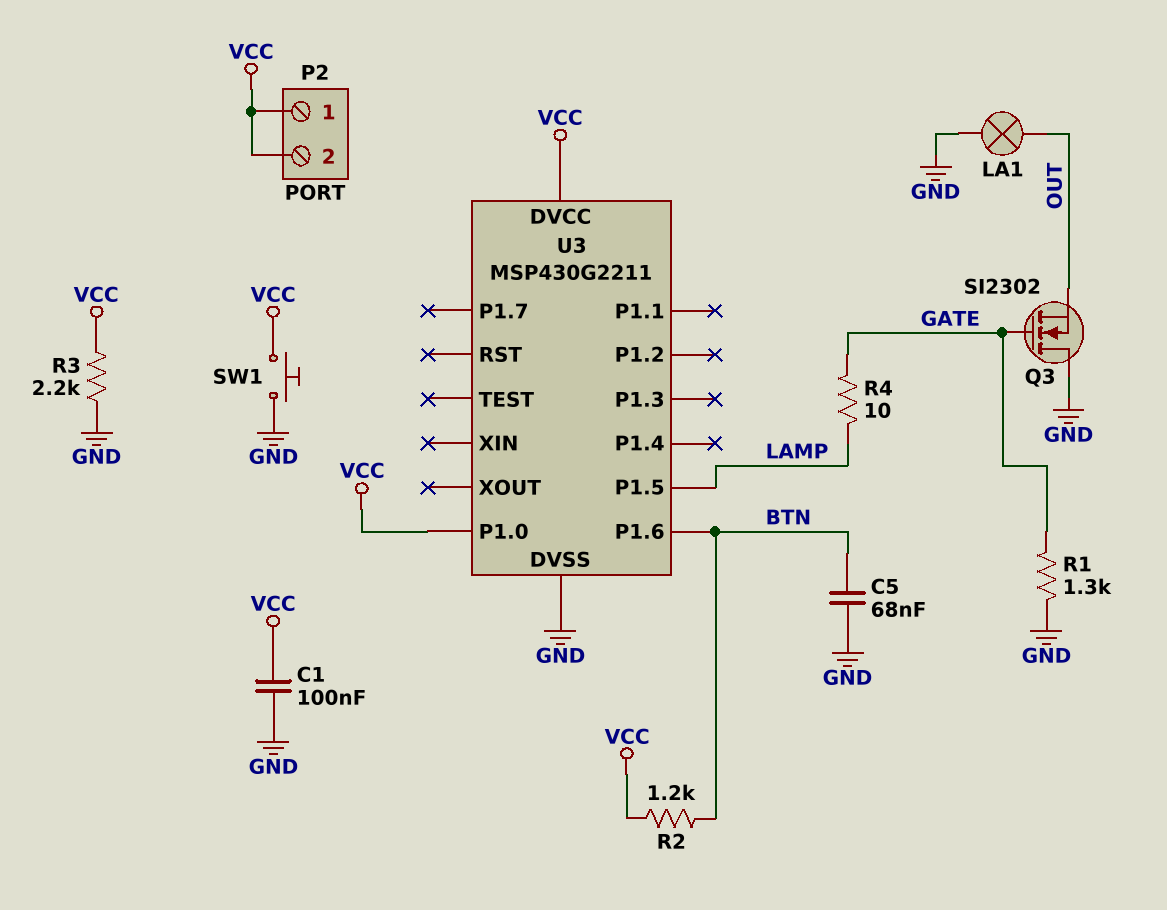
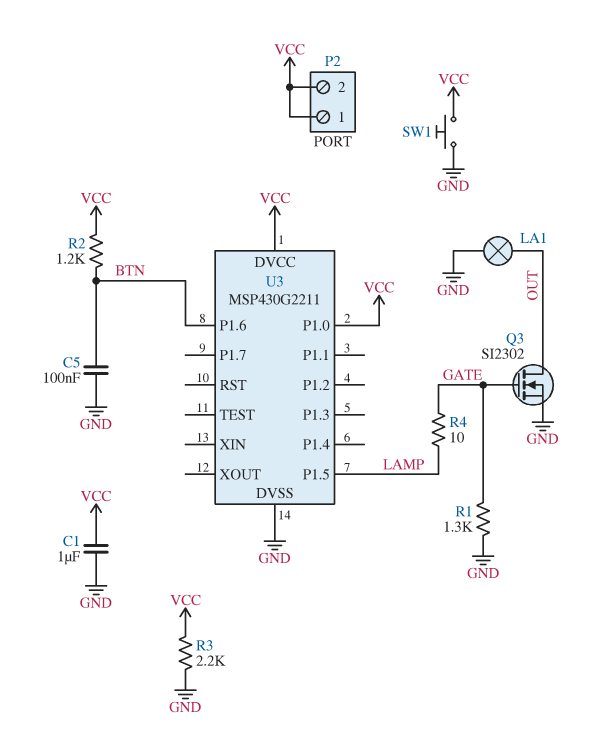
C1: 100nF (GND, VCC) -> 1uF (GND, VCC)
C5: 68nF (BTN, GND) -> 100nF (BTN, GND)
Q3: NMOS SI2302 (G GATE, D GND, S OUT) -> NMOS SI2302 (G GATE, D OUT, S GND)

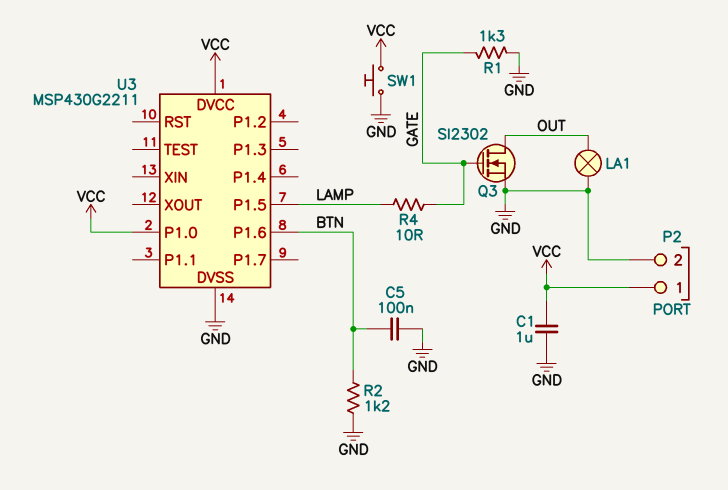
P2 pin 2: VCC -> GND
R2: 1.2k (BTN, VCC) -> 1.2k (BTN, GND)
R3: 2.2k (GND, VCC) -> none

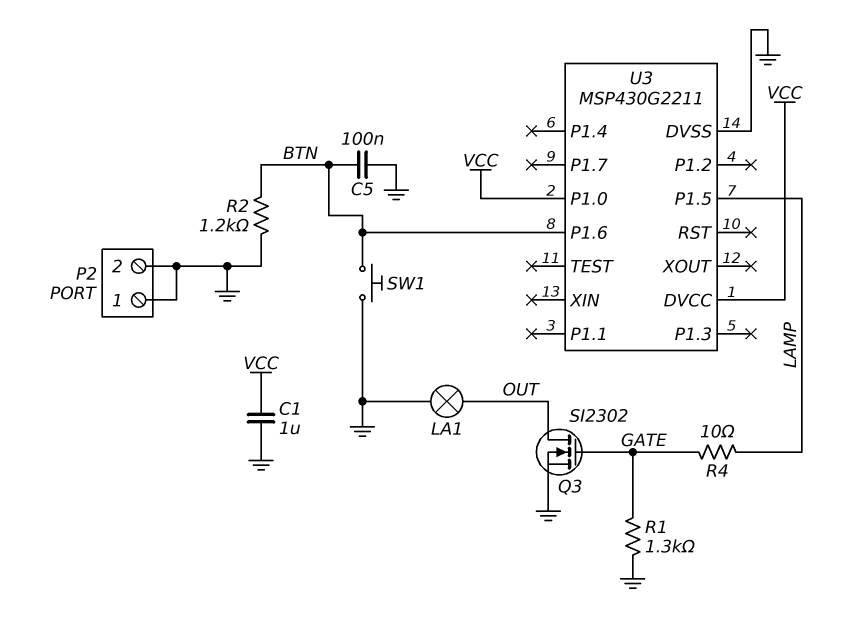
P2 pin 1: VCC -> GND
SW1: button (GND, VCC) -> button (BTN, GND)

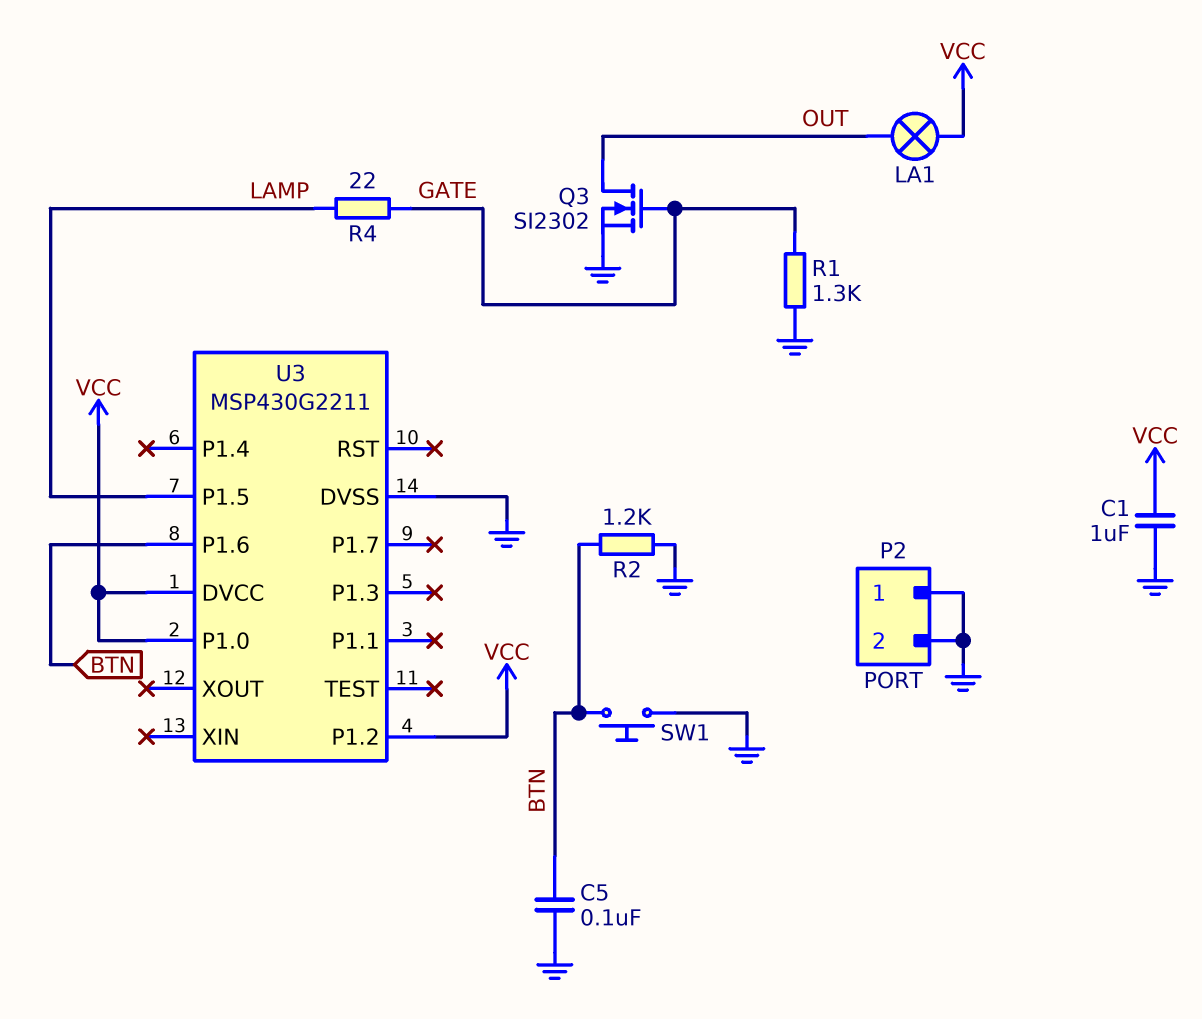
LA1: lamp (GND, OUT) -> lamp (OUT, VCC)
R4: 10 (GATE, LAMP) -> 22 (GATE, LAMP)
U3 pin P1.2: none -> VCC

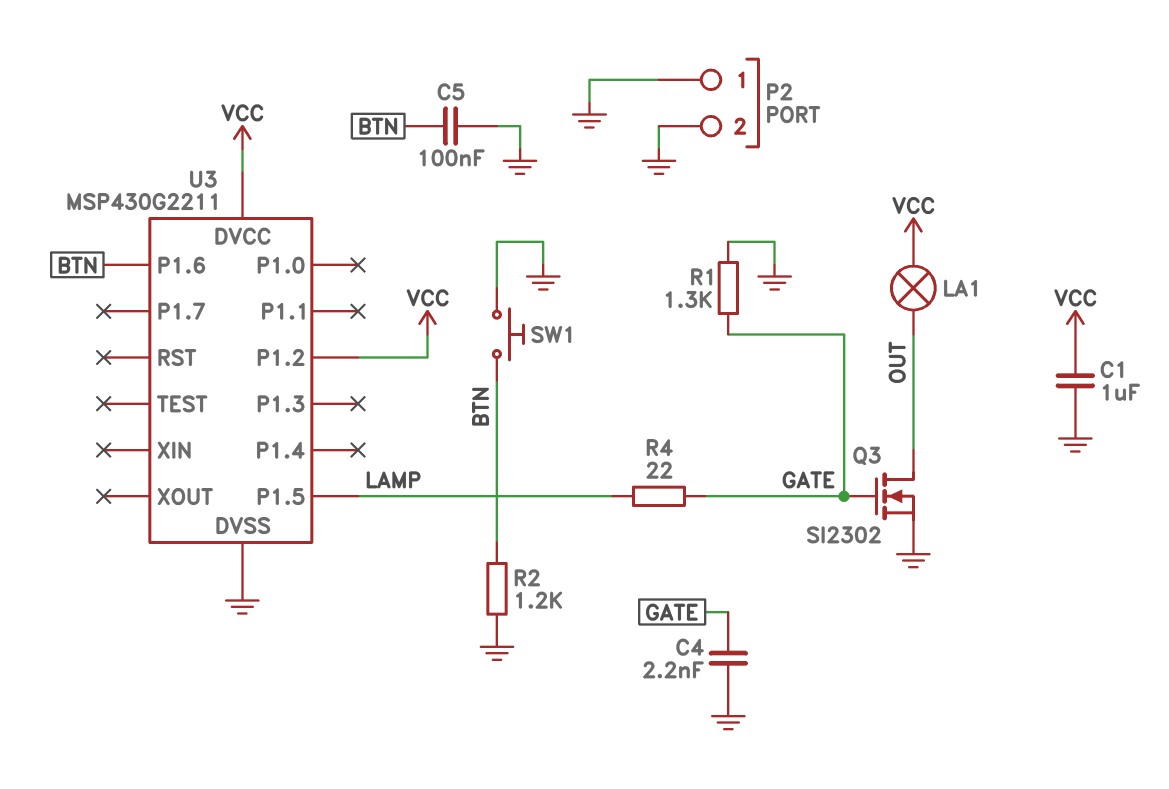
C4: none -> 2.2nF (GATE, GND)
U3 pin P1.0: VCC -> none

